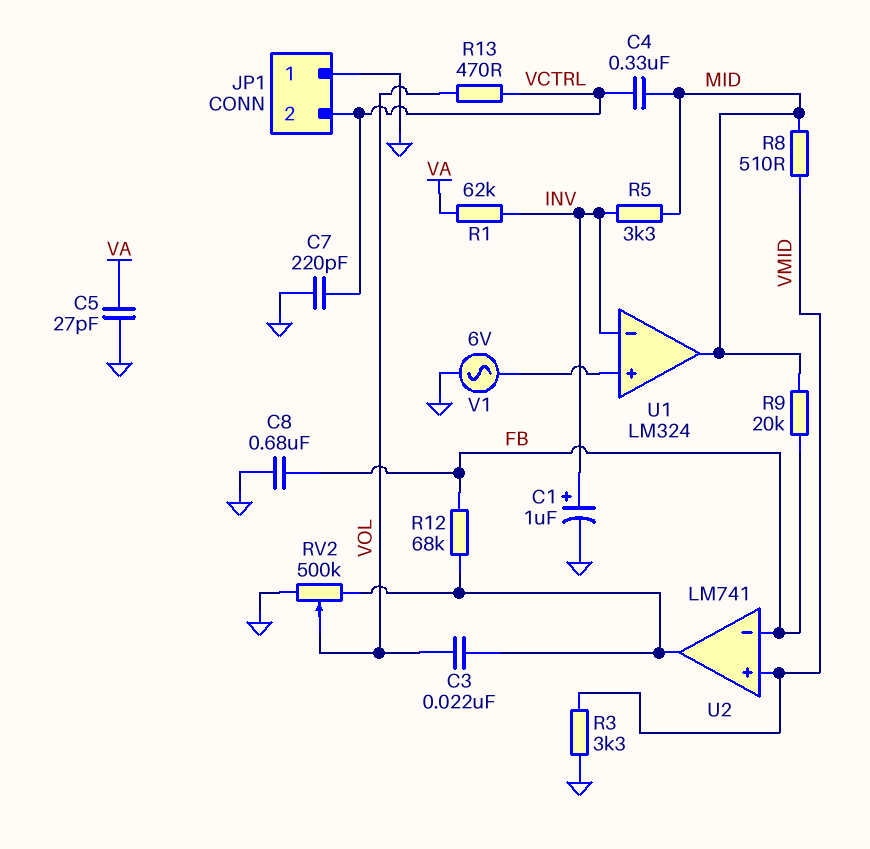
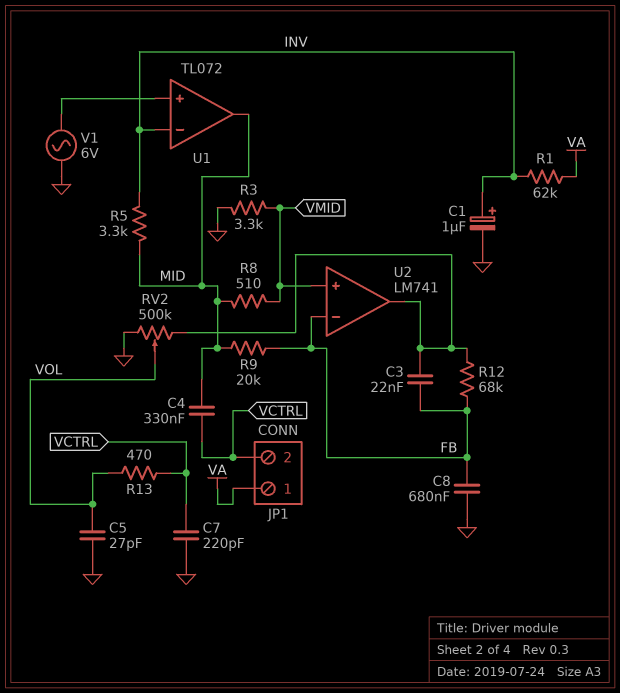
C3: 22nF (U2/out, VOL) -> 22nF (FB, U2/out)
C5: 27pF (GND, VA) -> 27pF (GND, VOL)
JP1 pin 1: GND -> VA
U1: LM324 -> TL072

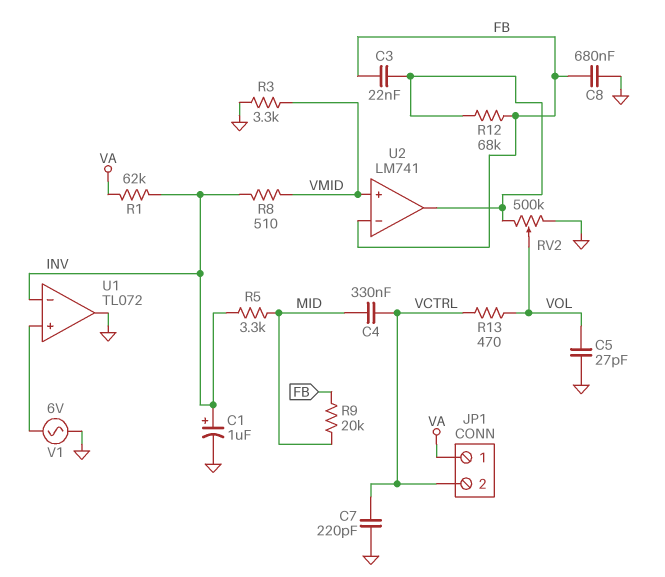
R8: 510 (MID, VMID) -> 510 (INV, VMID)
U1 pin out: MID -> GND

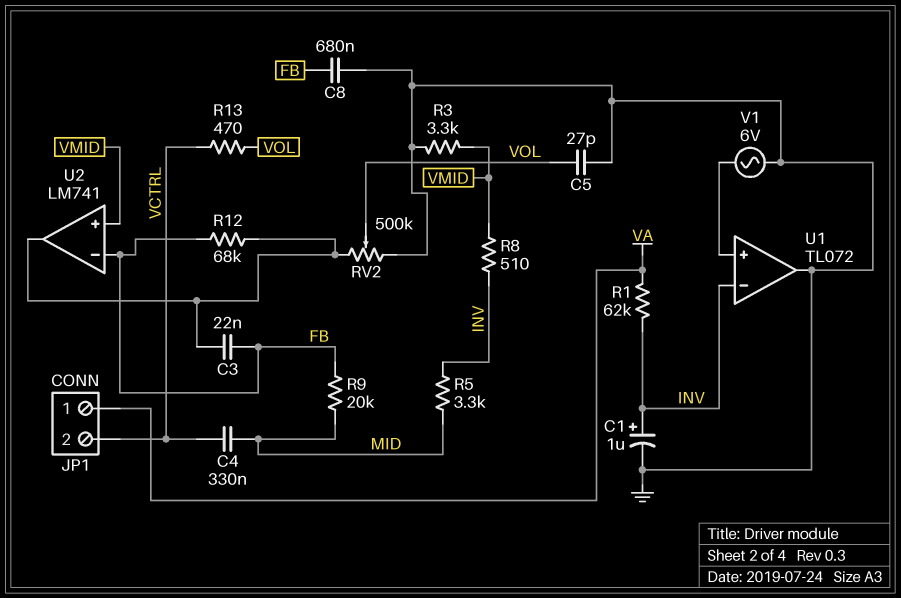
C7: 220pF (GND, VCTRL) -> none

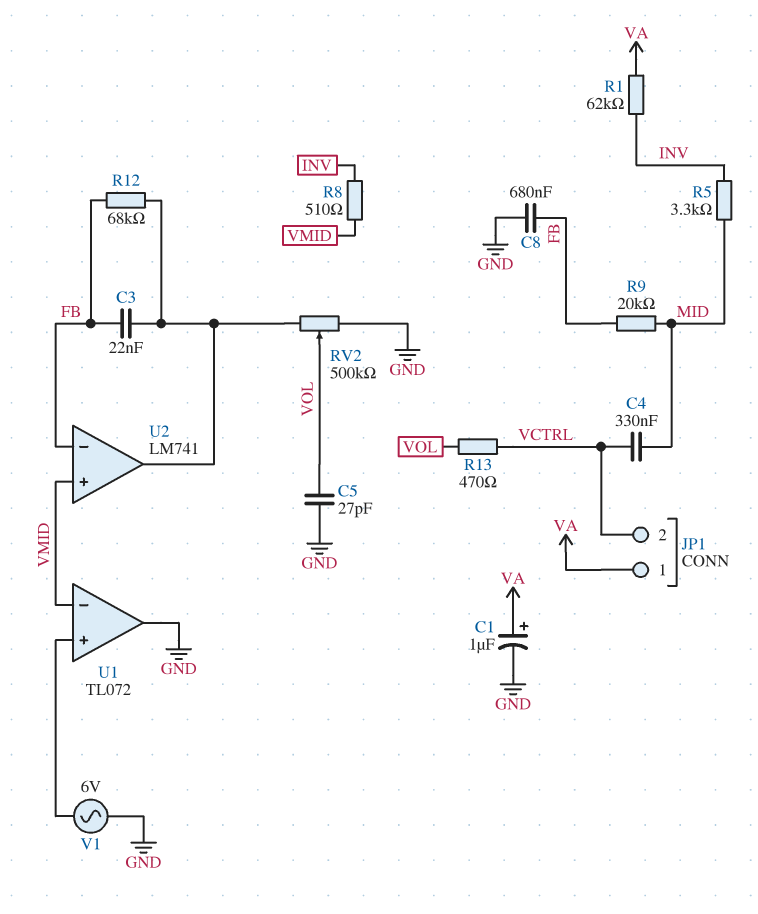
C1: 1uF (plus INV, minus GND) -> 1uF (plus VA, minus GND)
R3: 3.3k (GND, VMID) -> none
U1 pin in-: INV -> VMID

